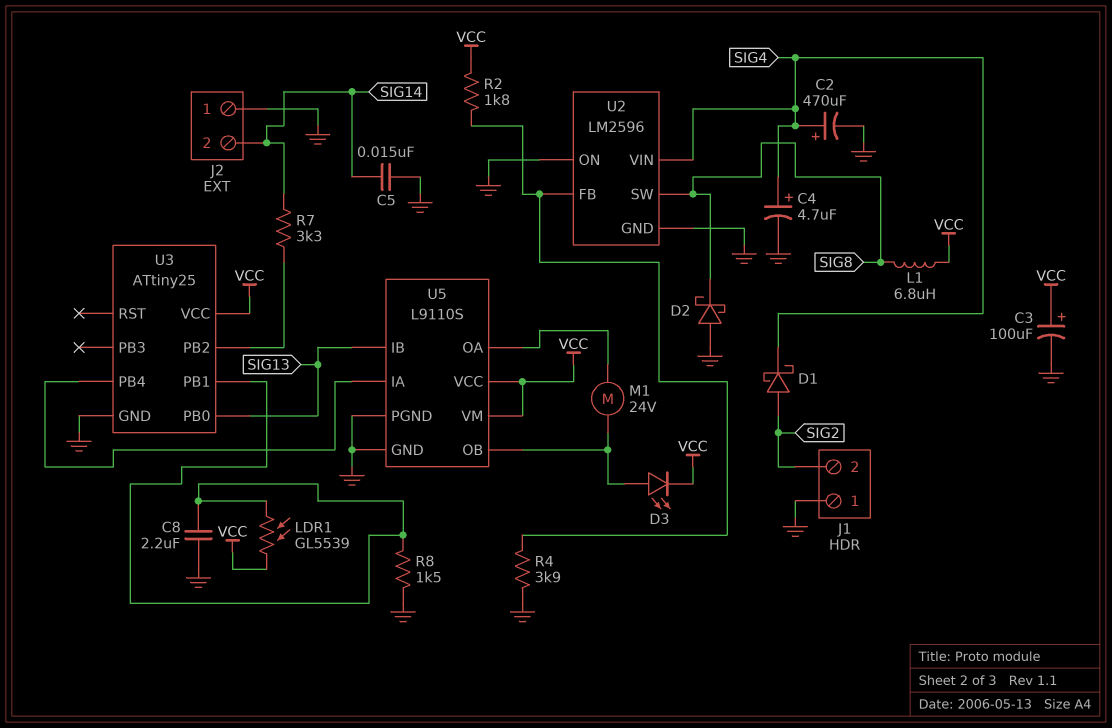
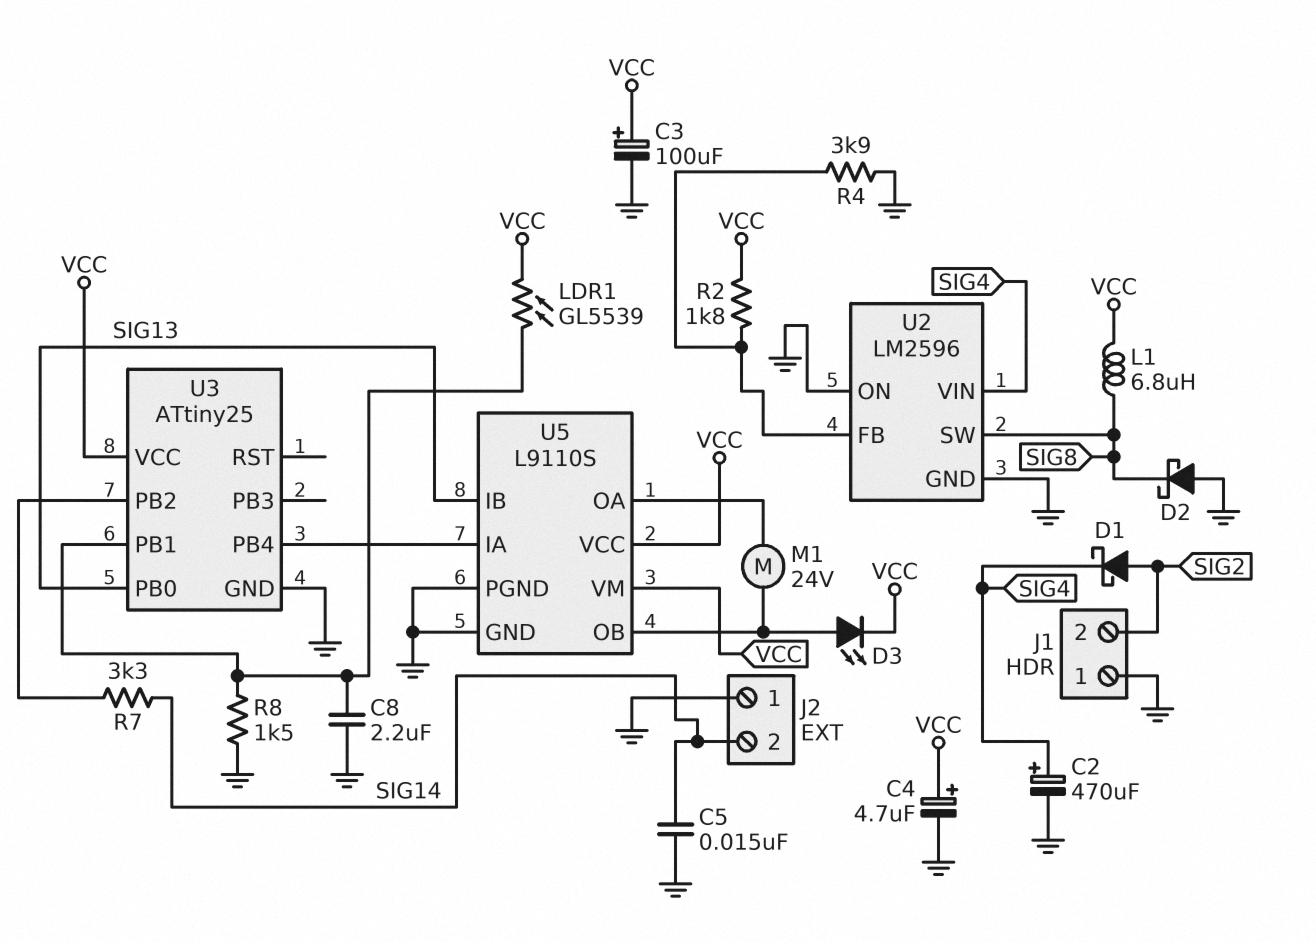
C4: 4.7uF (plus SIG4, minus GND) -> 4.7uF (plus VCC, minus GND)

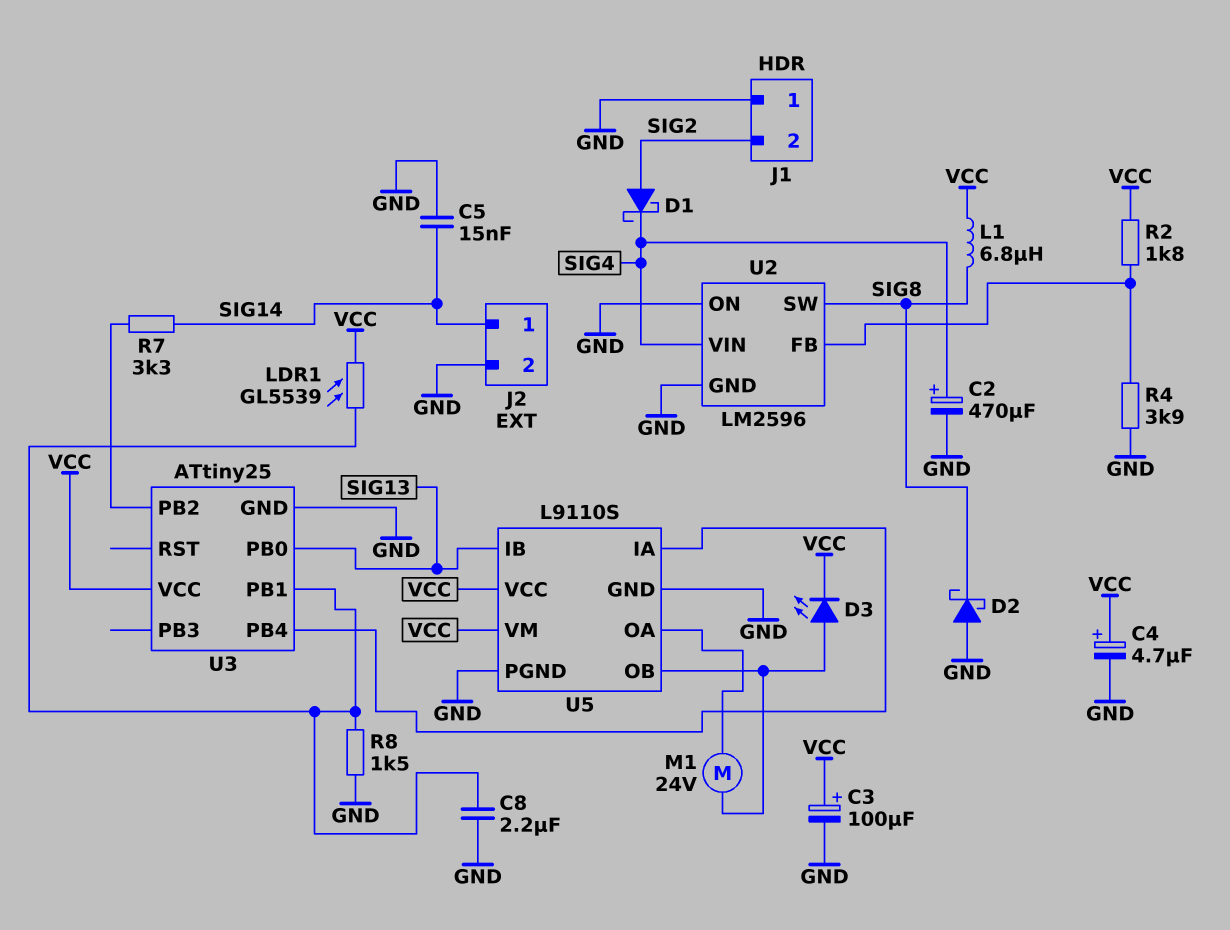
J2 pin 1: GND -> SIG14
J2 pin 2: SIG14 -> GND

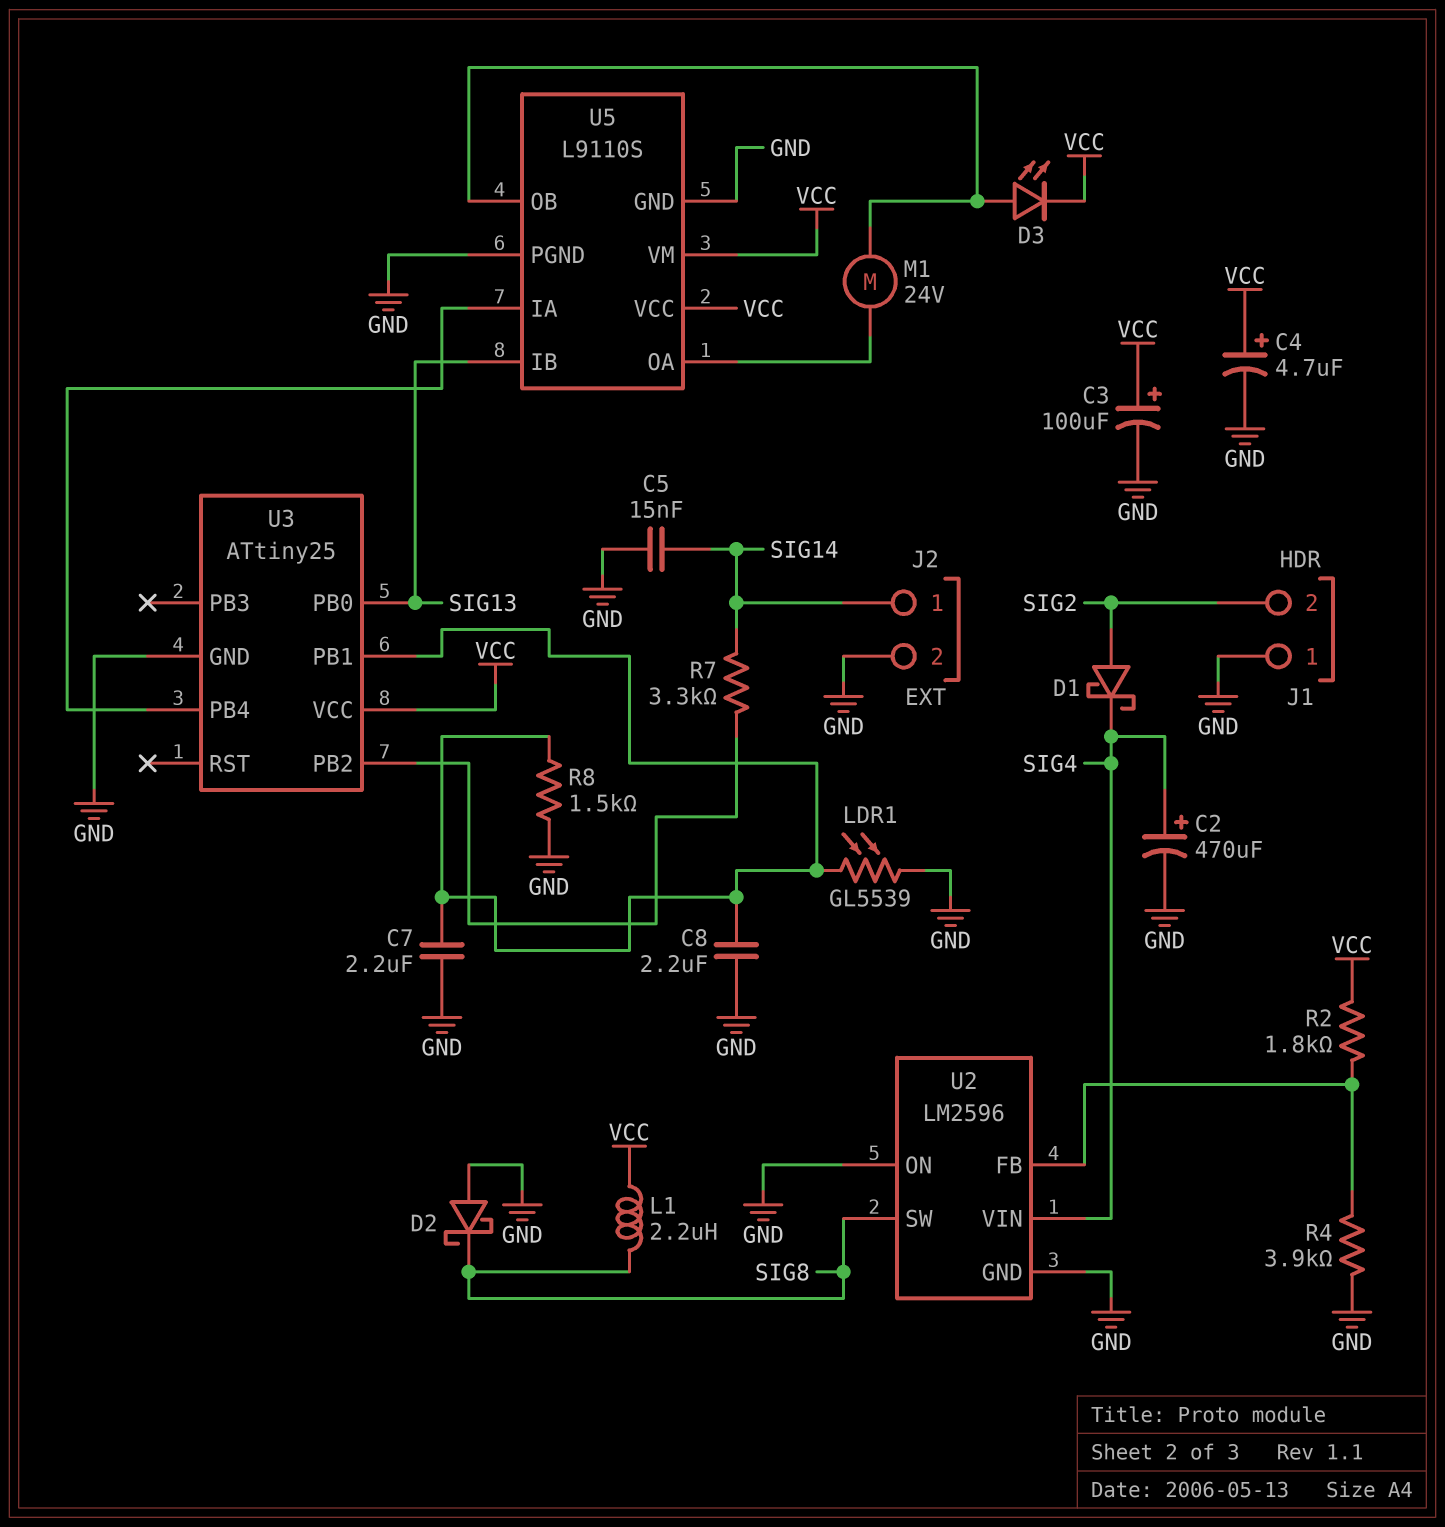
C7: none -> 2.2uF (GND, U3/PB1)
L1: 6.8uH (SIG8, VCC) -> 2.2uH (SIG8, VCC)
LDR1: GL5539 (U3/PB1, VCC) -> GL5539 (GND, U3/PB1)

